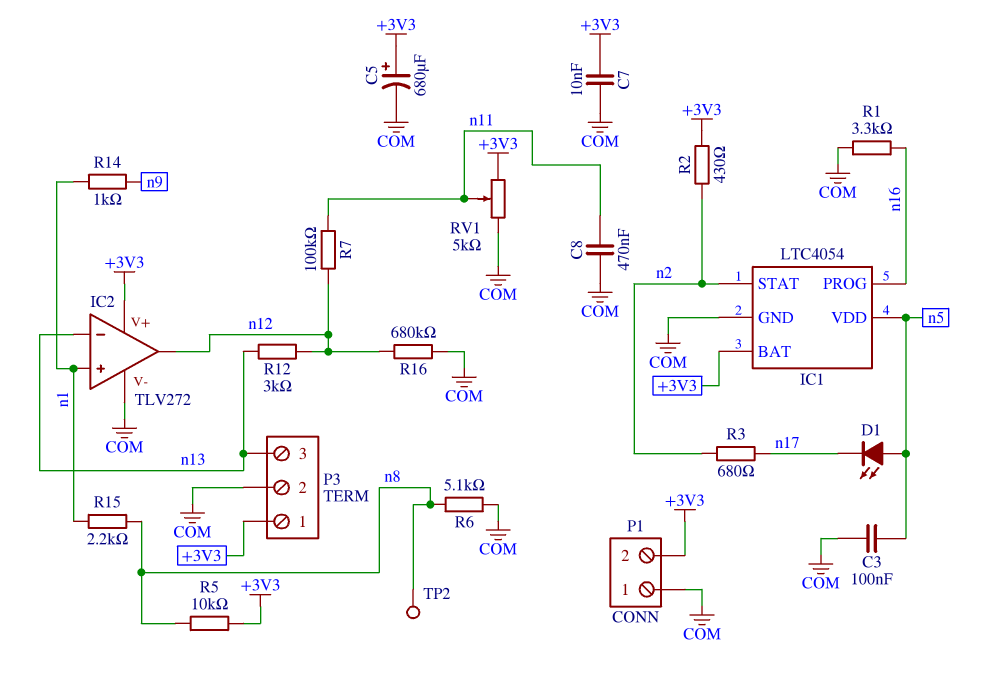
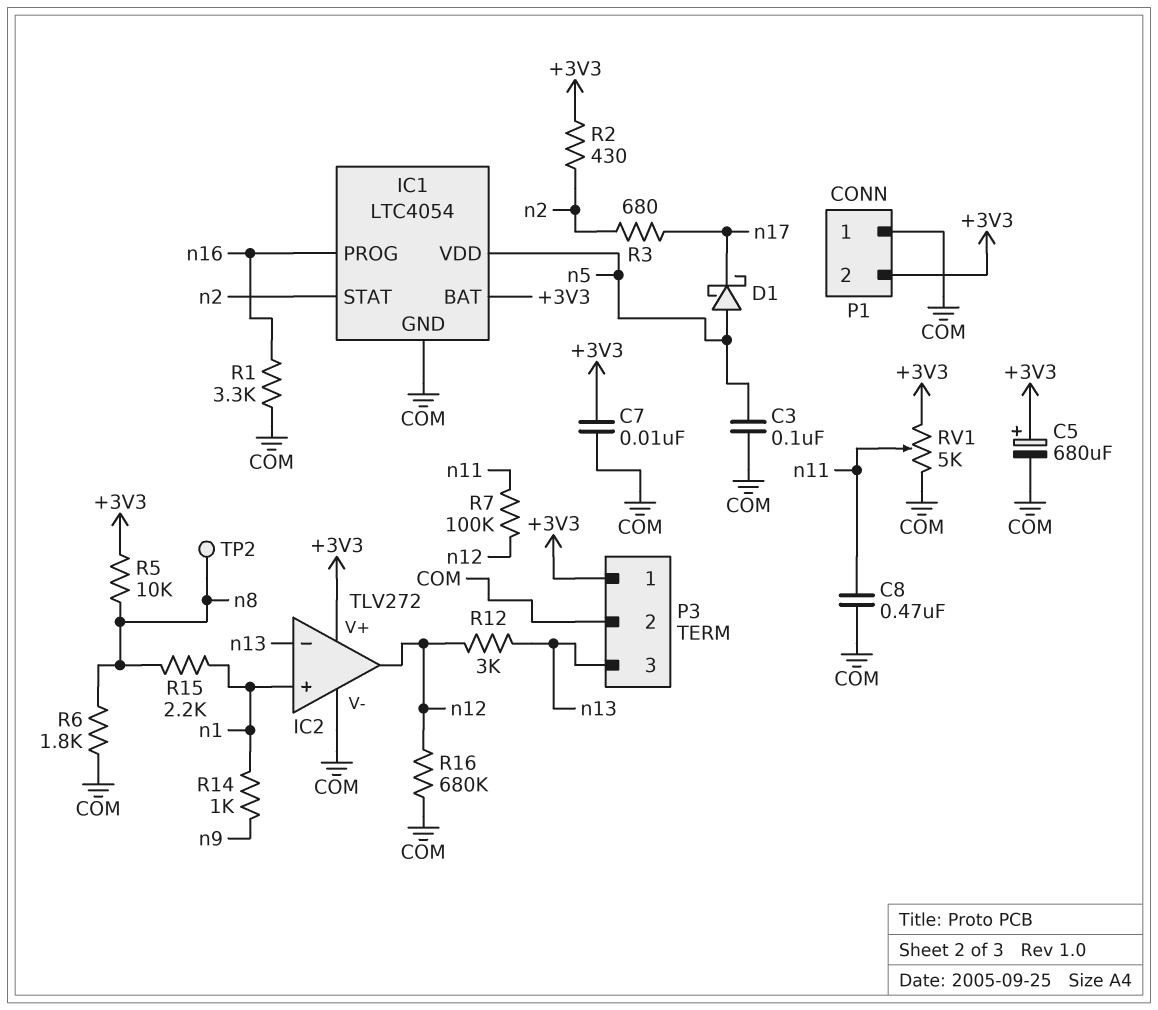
D1: LED (A n5, K n17) -> schottky (A n5, K n17)
R6: 5.1k (COM, n8) -> 1.8k (COM, n8)

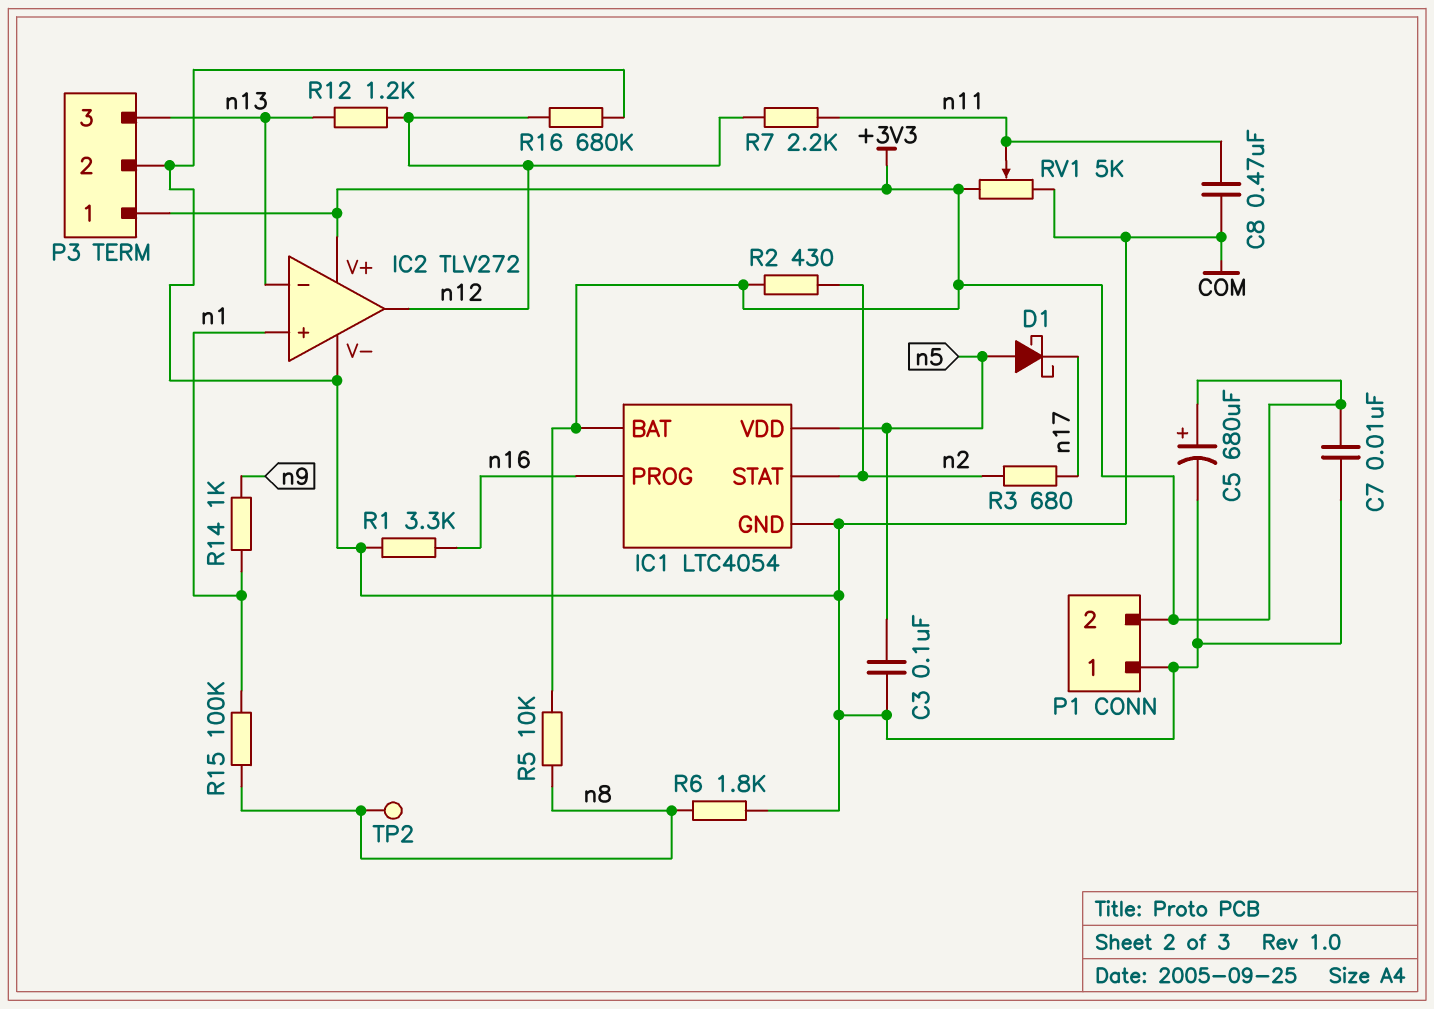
R7: 100k (n11, n12) -> 2.2k (n11, n12)
R12: 3k (n12, n13) -> 1.2k (n12, n13)
R15: 2.2k (n1, n8) -> 100k (n1, n8)

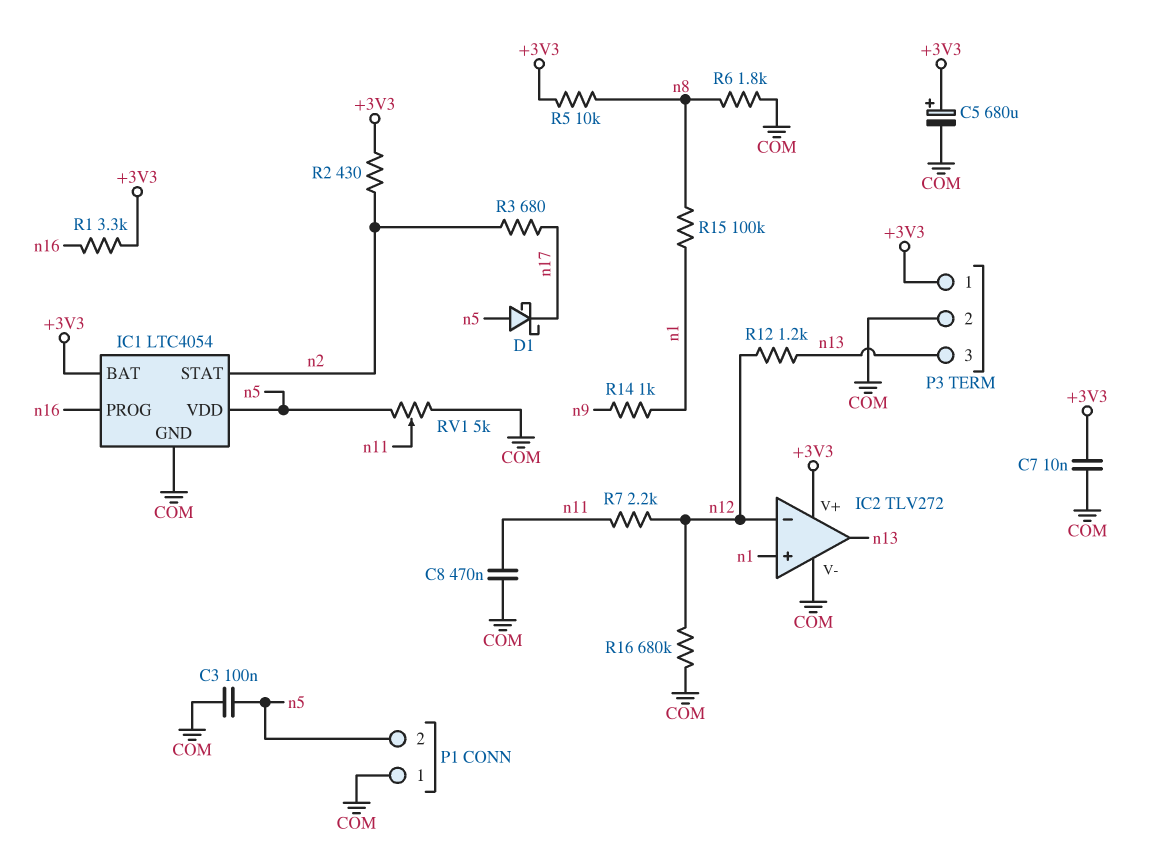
IC2 pin in-: n13 -> n12
IC2 pin out: n12 -> n13
P1 pin 2: +3V3 -> n5
R1: 3.3k (COM, n16) -> 3.3k (+3V3, n16)
RV1: 5k (+3V3, COM, wiper n11) -> 5k (COM, n5, wiper n11)
TP2: test point (n8) -> none

